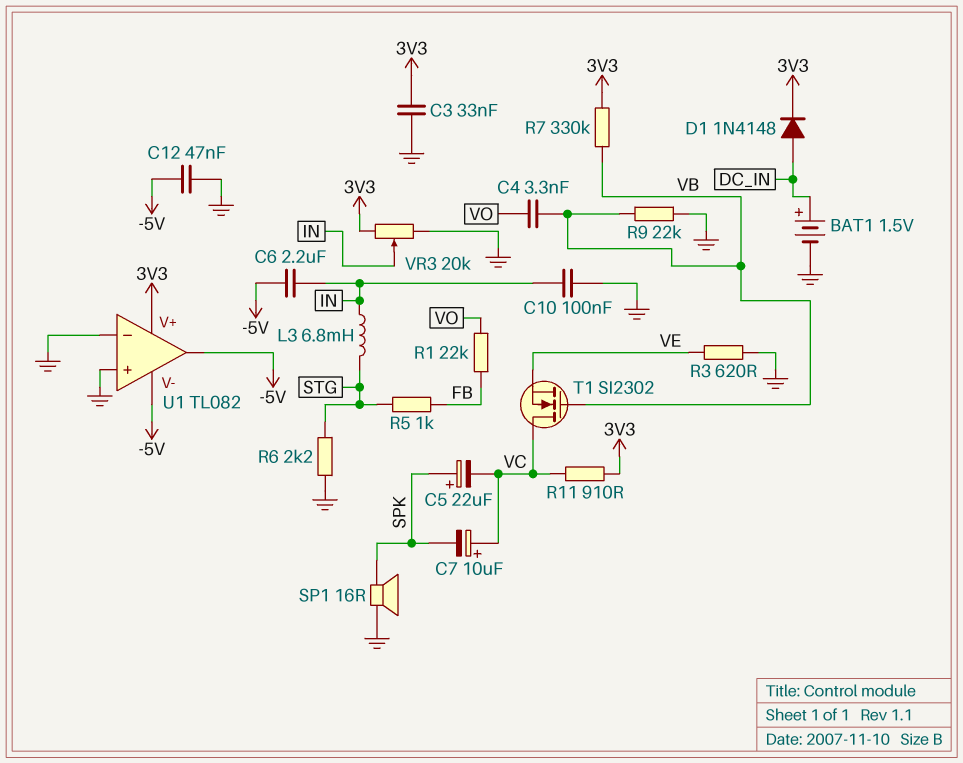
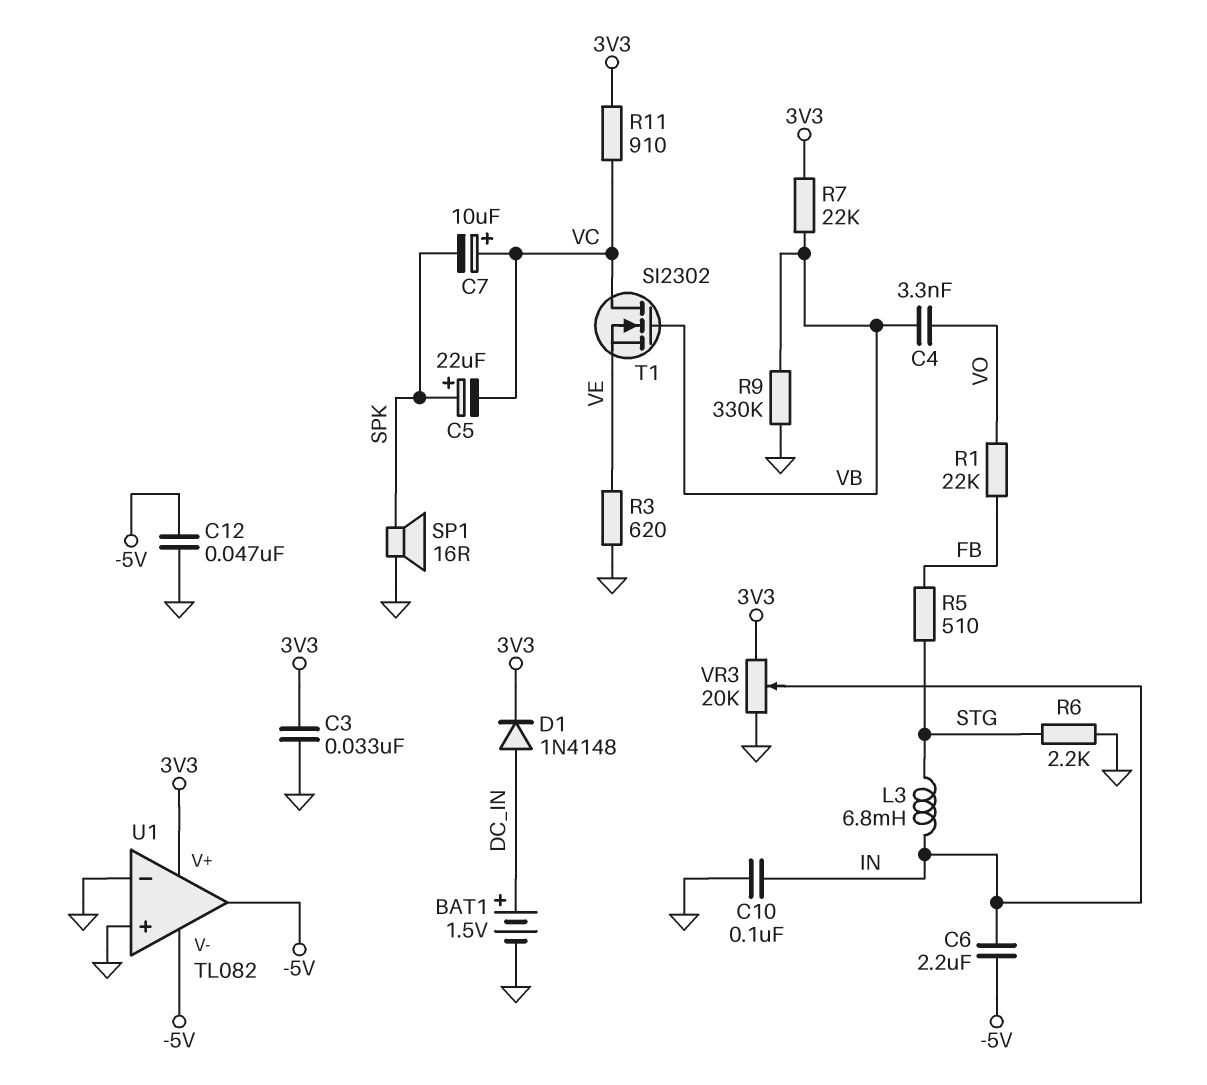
R5: 1k (FB, STG) -> 510 (FB, STG)
R7: 330k (3V3, VB) -> 22k (3V3, VB)
R9: 22k (GND, VB) -> 330k (GND, VB)

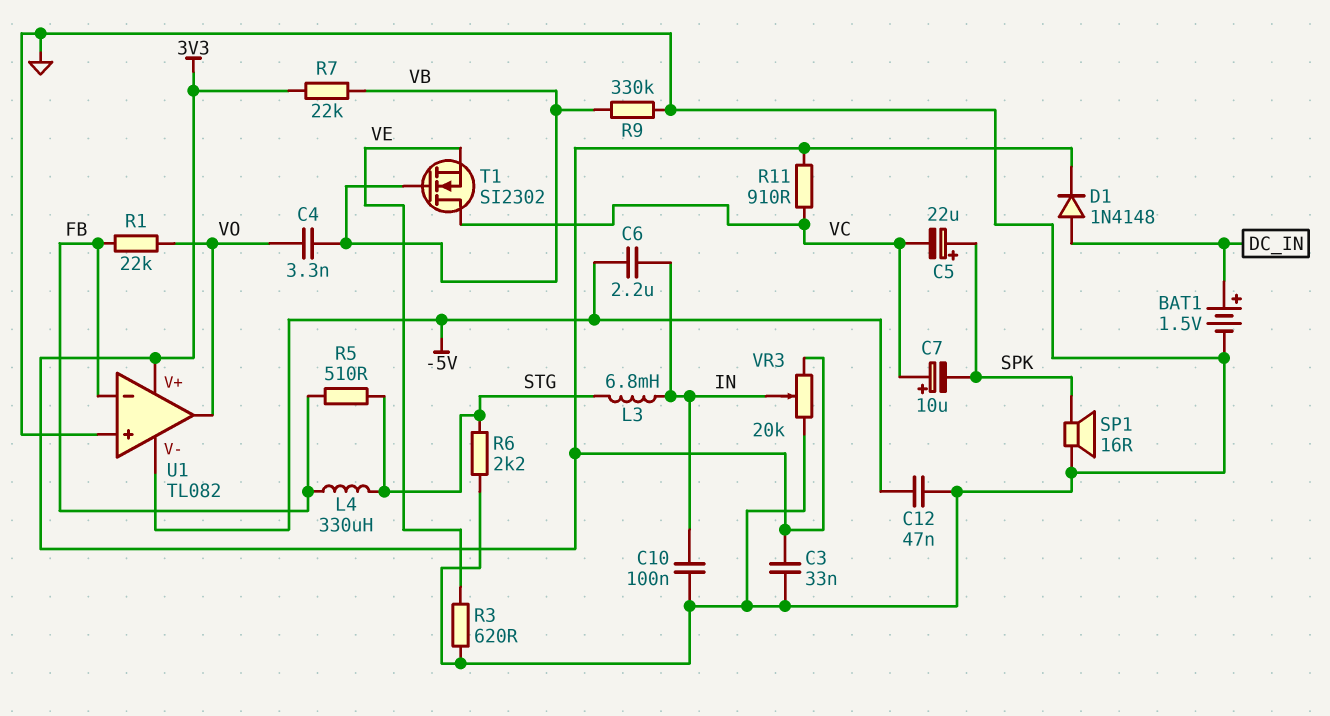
L4: none -> 330uH (FB, STG)
U1 pin in-: GND -> FB
U1 pin out: -5V -> VO

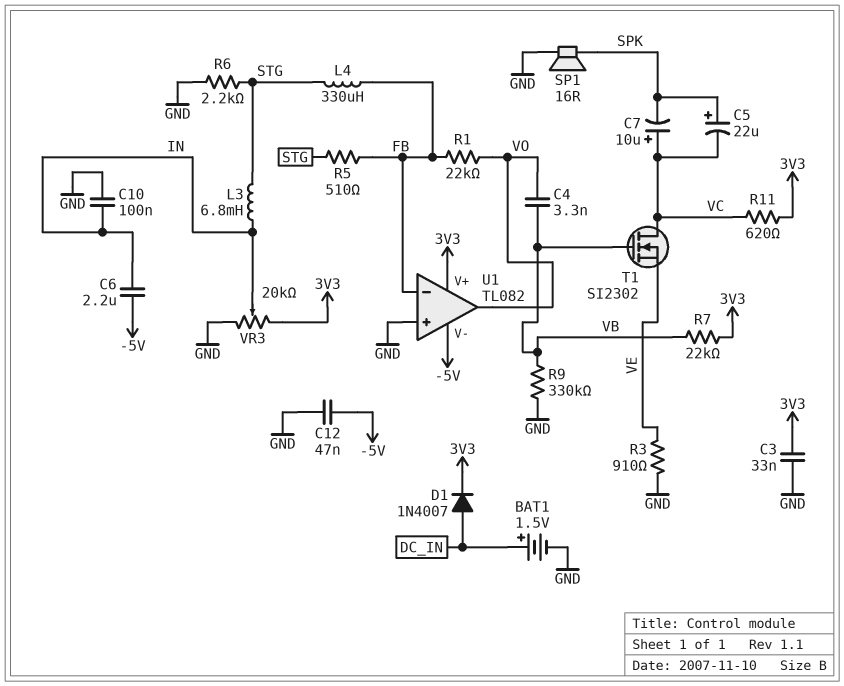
D1: diode 1N4148 (A DC_IN, K 3V3) -> diode 1N4007 (A DC_IN, K 3V3)
R3: 620 (GND, VE) -> 910 (GND, VE)
R11: 910 (3V3, VC) -> 620 (3V3, VC)

